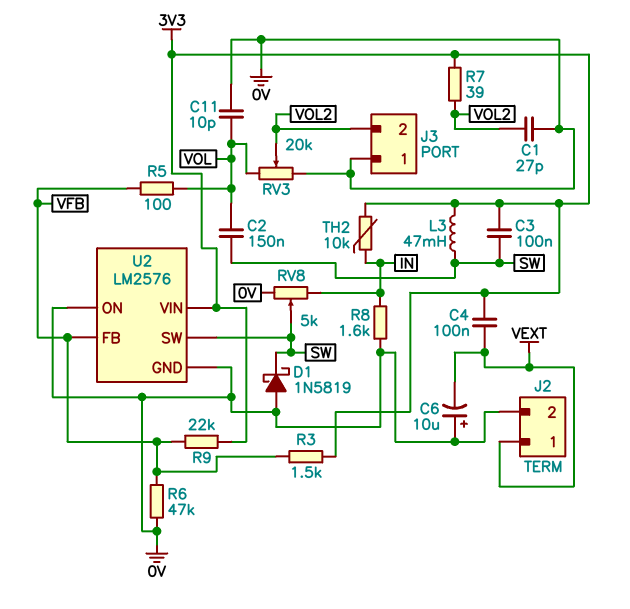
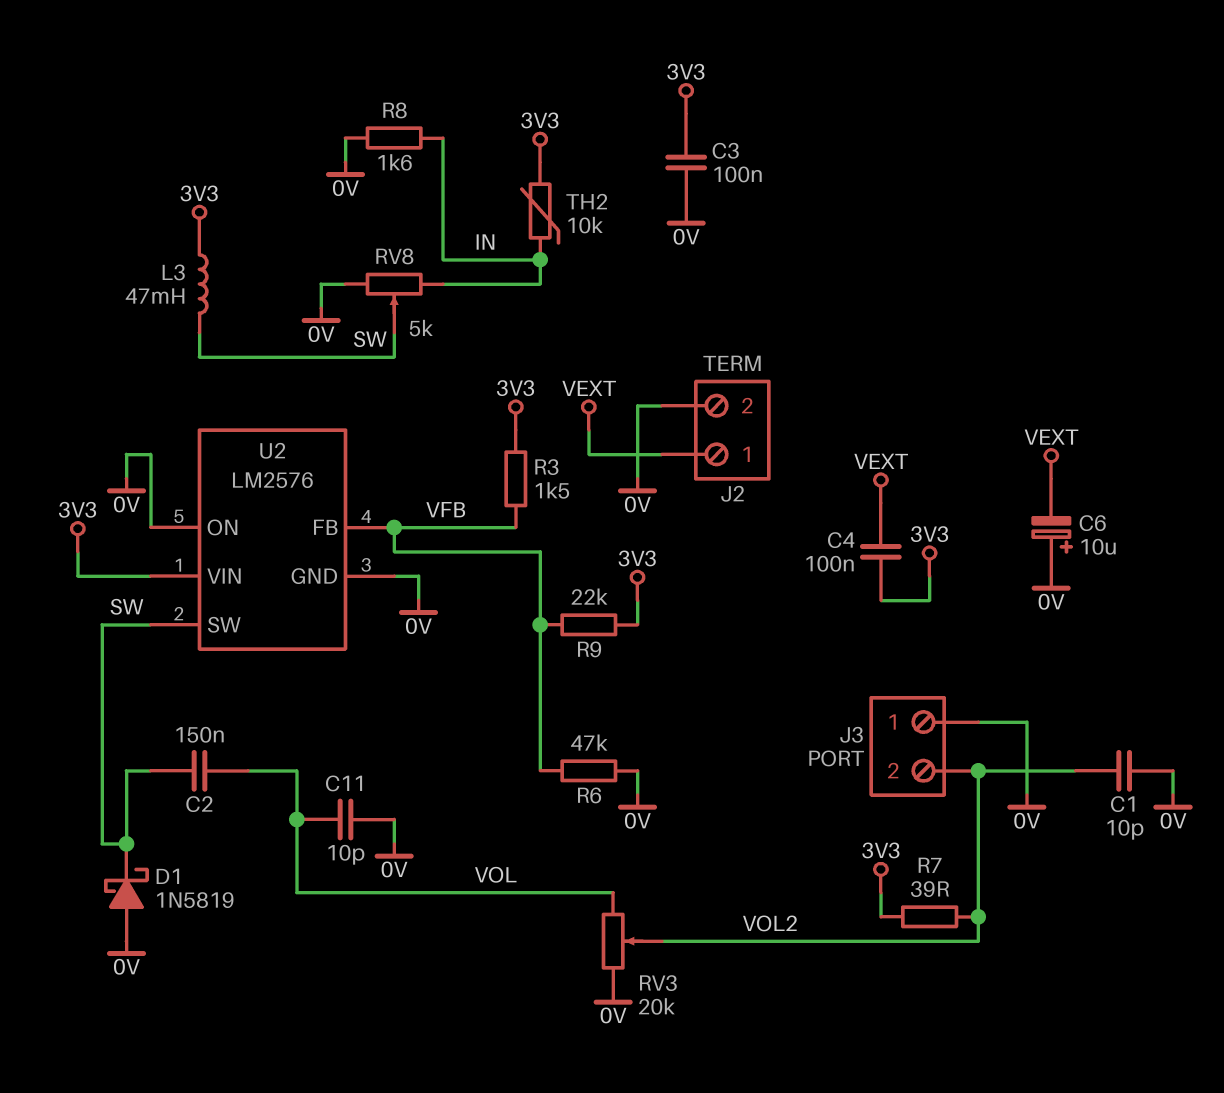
C1: 27pF (0V, VOL2) -> 10pF (0V, VOL2)
C3: 100nF (3V3, SW) -> 100nF (0V, 3V3)
R5: 100 (VFB, VOL) -> none

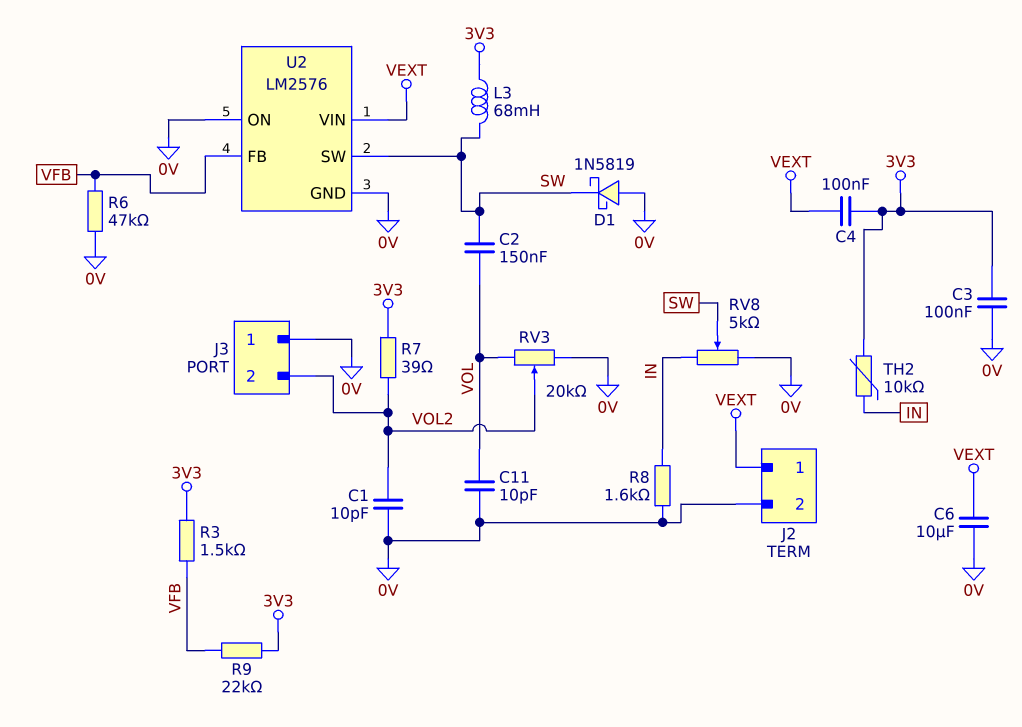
C6: 10uF (plus 0V, minus VEXT) -> 10uF (0V, VEXT)
L3: 47mH (3V3, SW) -> 68mH (3V3, SW)
U2 pin VIN: 3V3 -> VEXT

